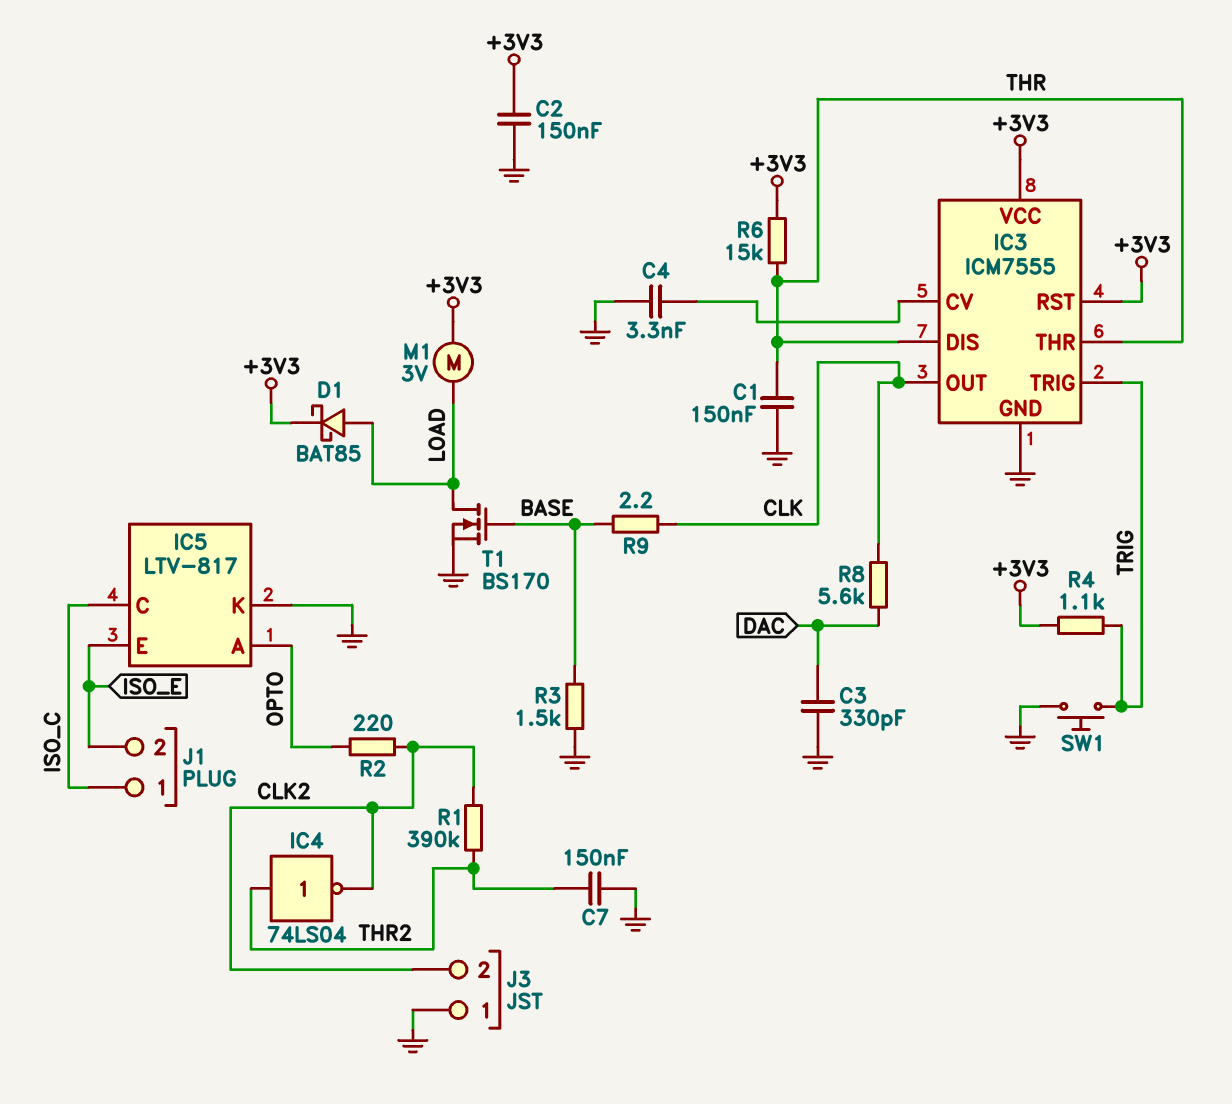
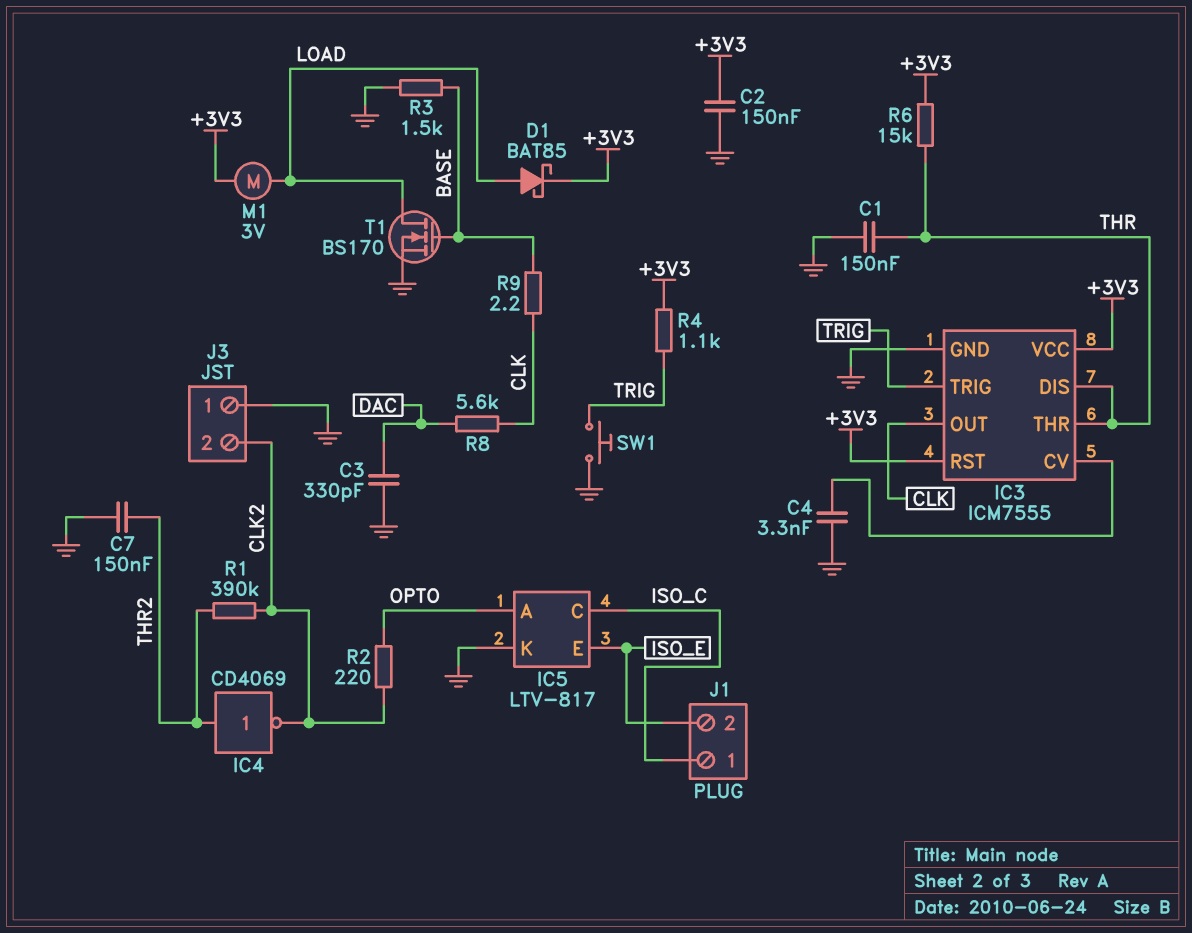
IC4: NOT 74LS04 (in THR2, out CLK2) -> NOT CD4069 (in THR2, out CLK2)

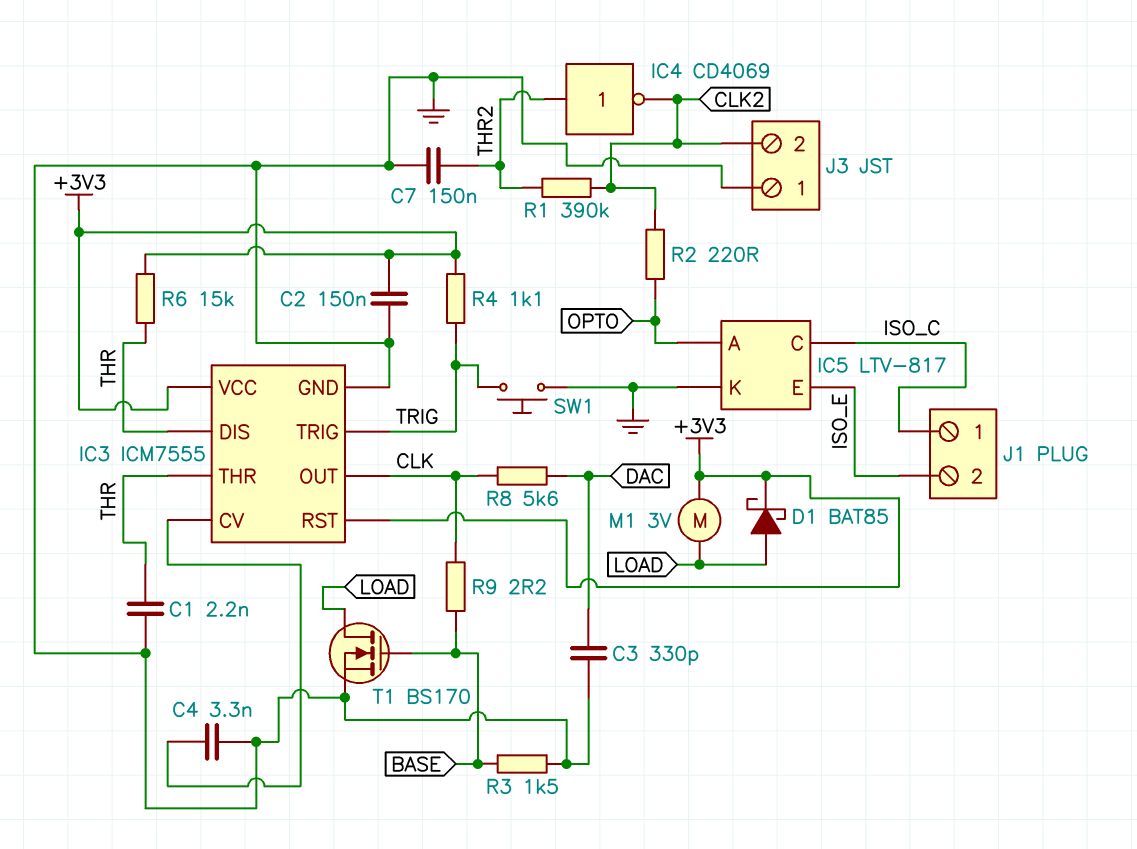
C1: 150nF (GND, THR) -> 2.2nF (GND, THR)

